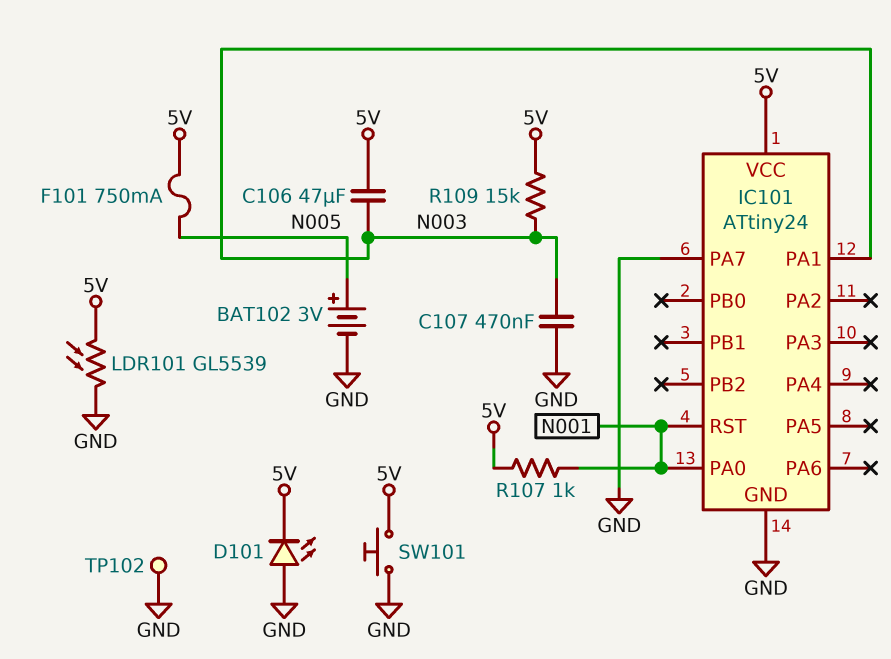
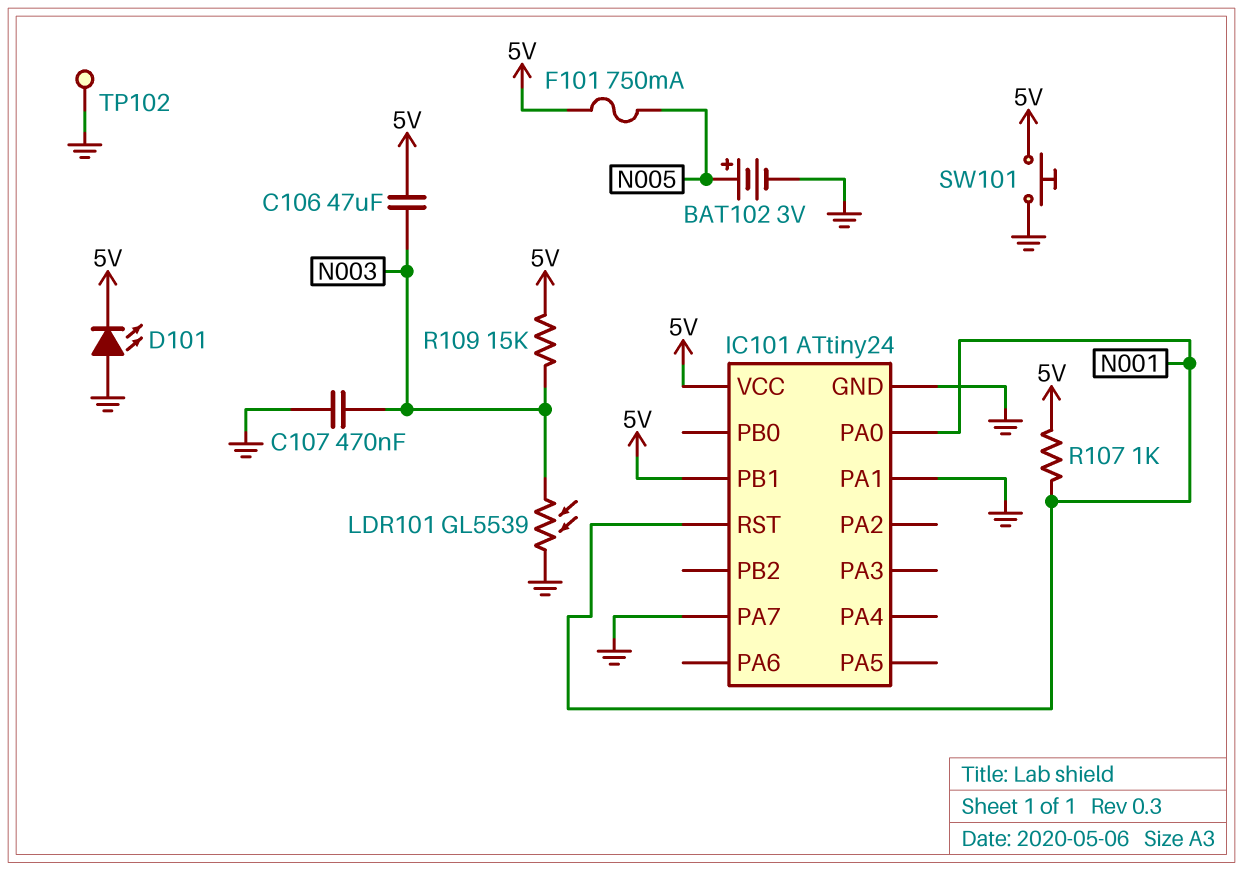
IC101 pin PA1: N003 -> GND
IC101 pin PB1: none -> 5V
LDR101: GL5539 (5V, GND) -> GL5539 (GND, N003)

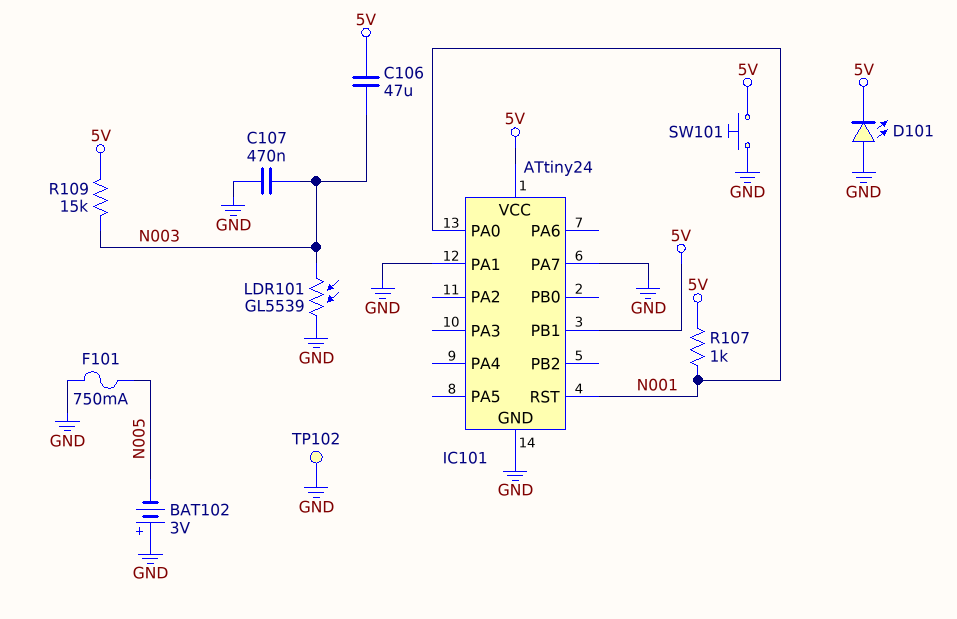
BAT102: 3V (plus N005, minus GND) -> 3V (plus GND, minus N005)
F101: 750mA (5V, N005) -> 750mA (GND, N005)

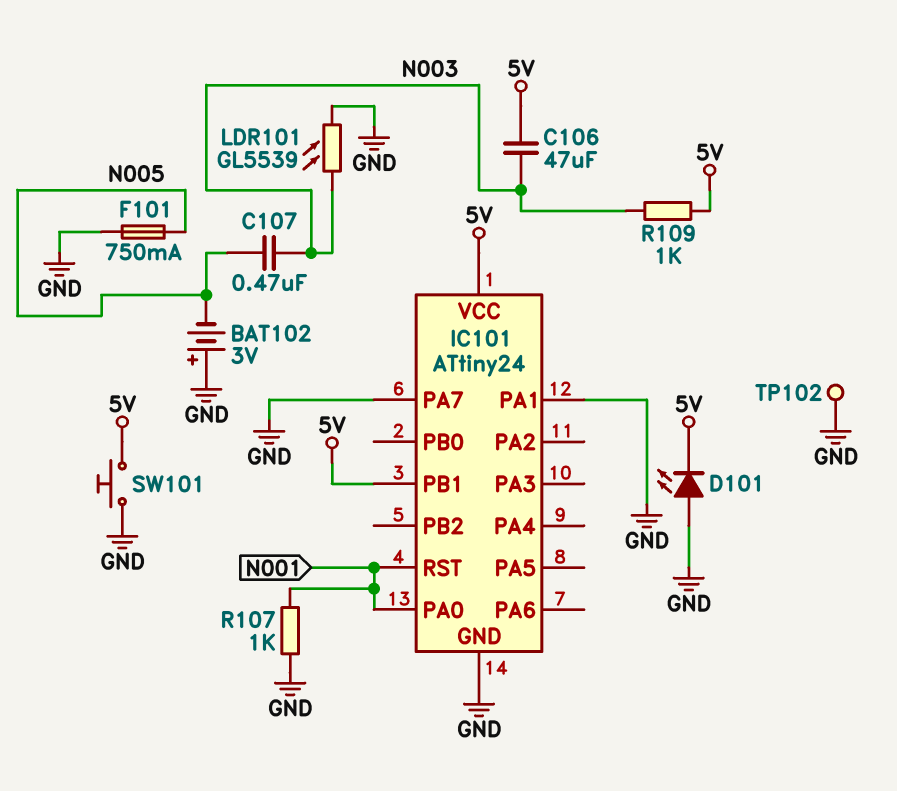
C107: 470nF (GND, N003) -> 470nF (N003, N005)
R107: 1k (5V, N001) -> 1k (GND, N001)
R109: 15k (5V, N003) -> 1k (5V, N003)

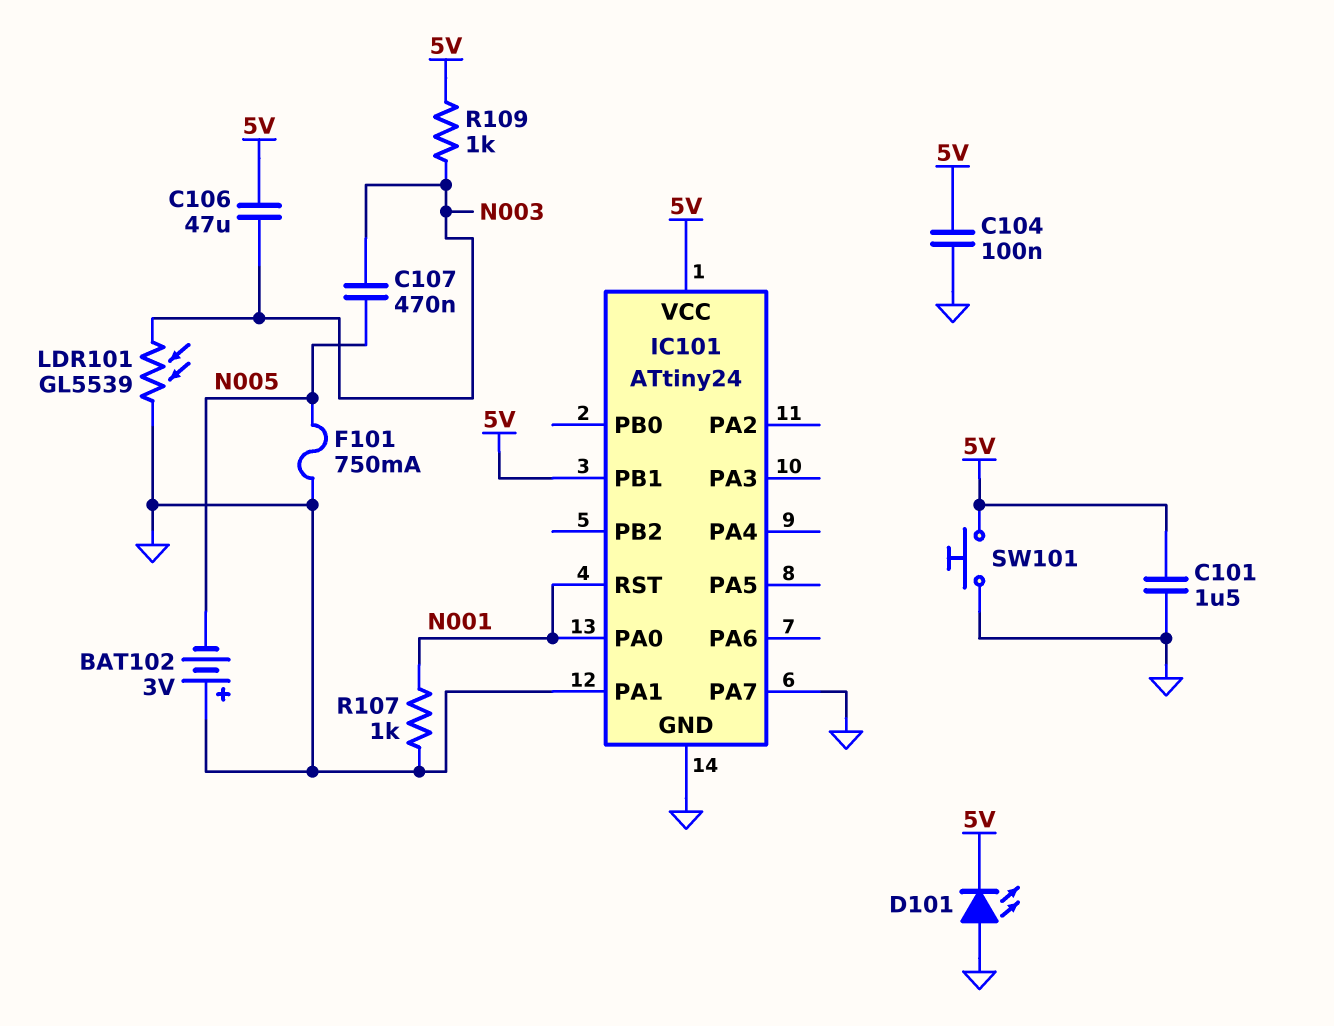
C101: none -> 1.5uF (5V, GND)
C104: none -> 100nF (5V, GND)
TP102: test point (GND) -> none

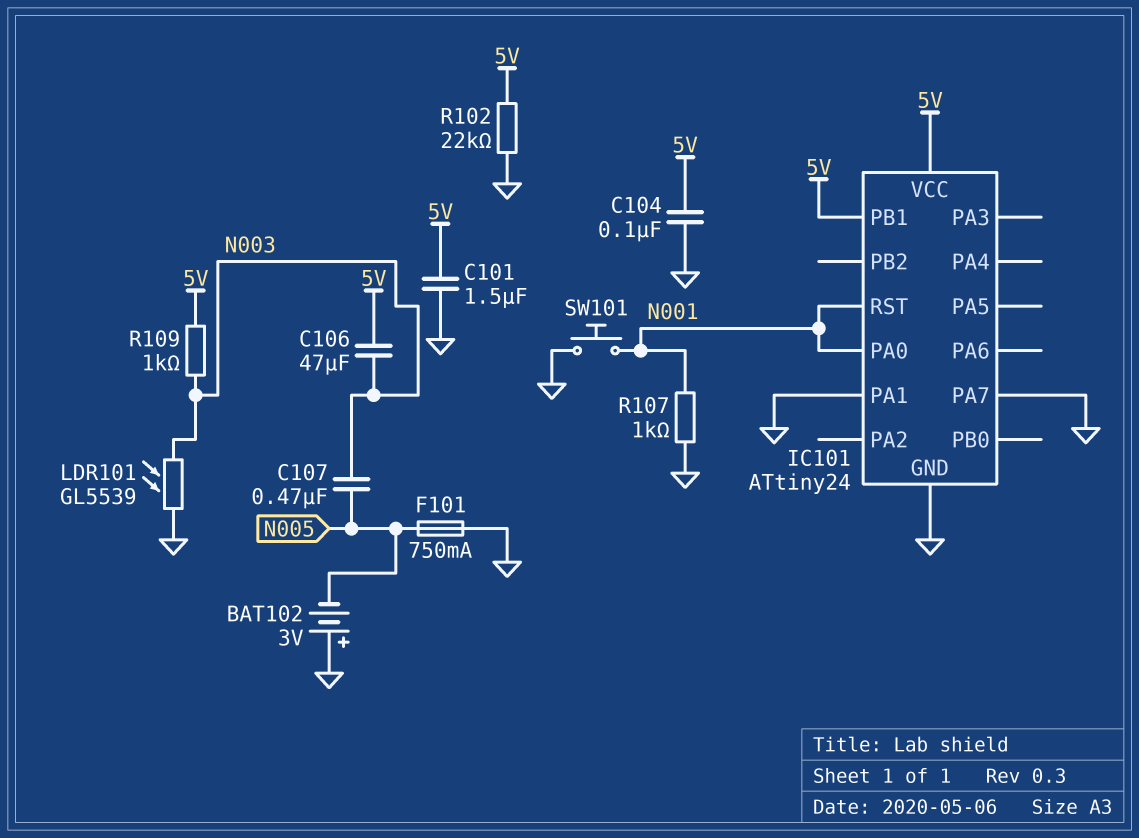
D101: LED (A GND, K 5V) -> none
R102: none -> 22k (5V, GND)
SW101: button (5V, GND) -> button (GND, N001)

